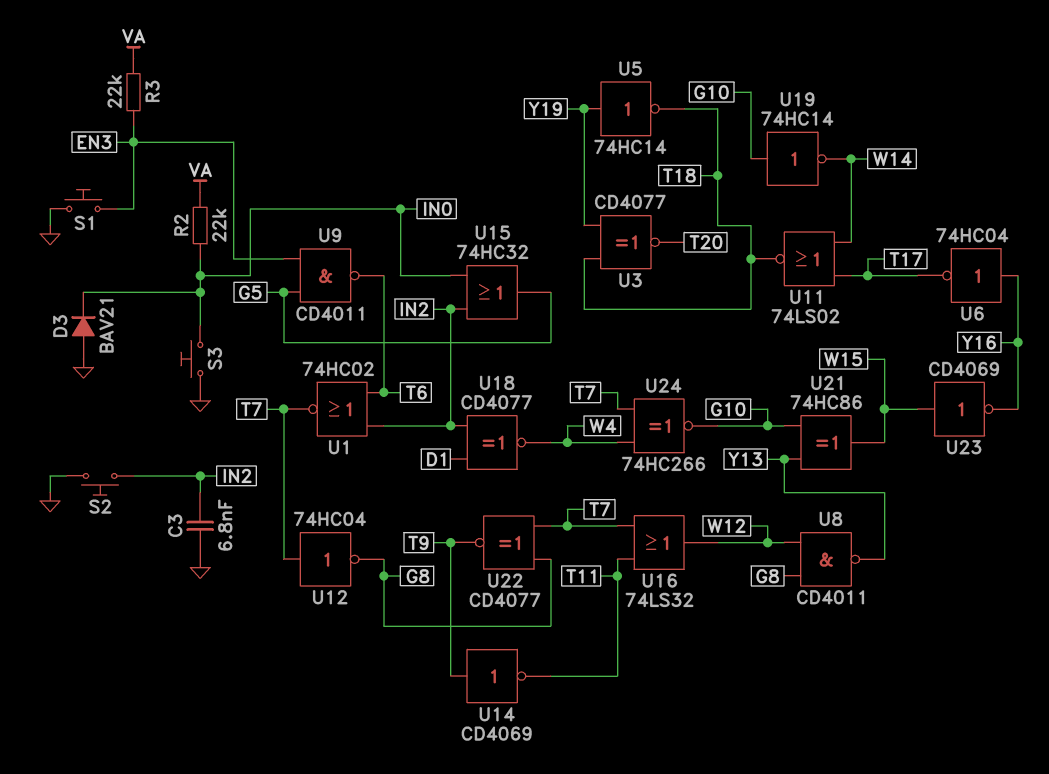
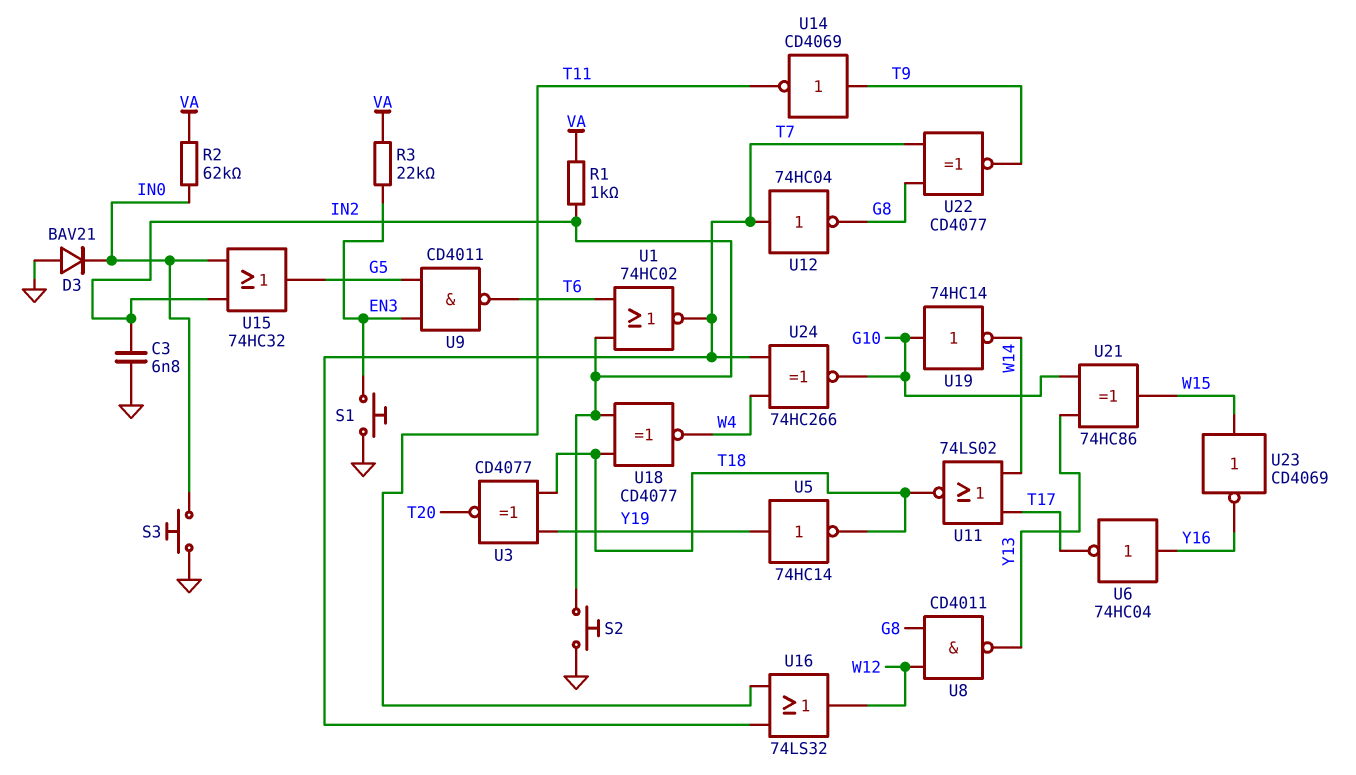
R1: none -> 1k (IN2, VA)
R2: 22k (IN0, VA) -> 62k (IN0, VA)
U18: XNOR CD4077 (in D1, in IN2, out W4) -> XNOR CD4077 (in IN2, in T18, out W4)

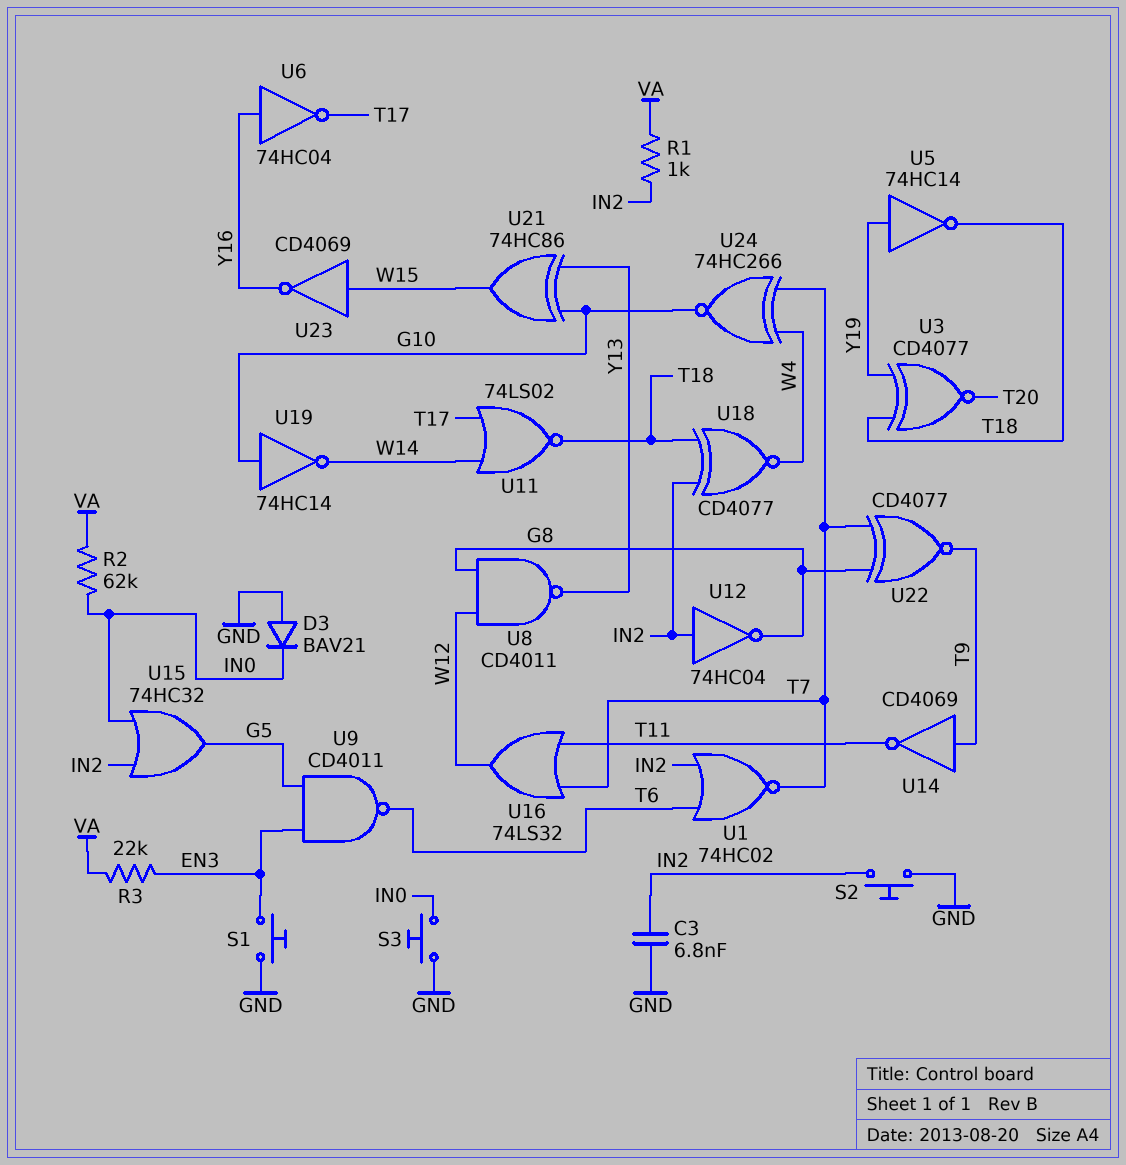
U12: NOT 74HC04 (in T7, out G8) -> NOT 74HC04 (in IN2, out G8)

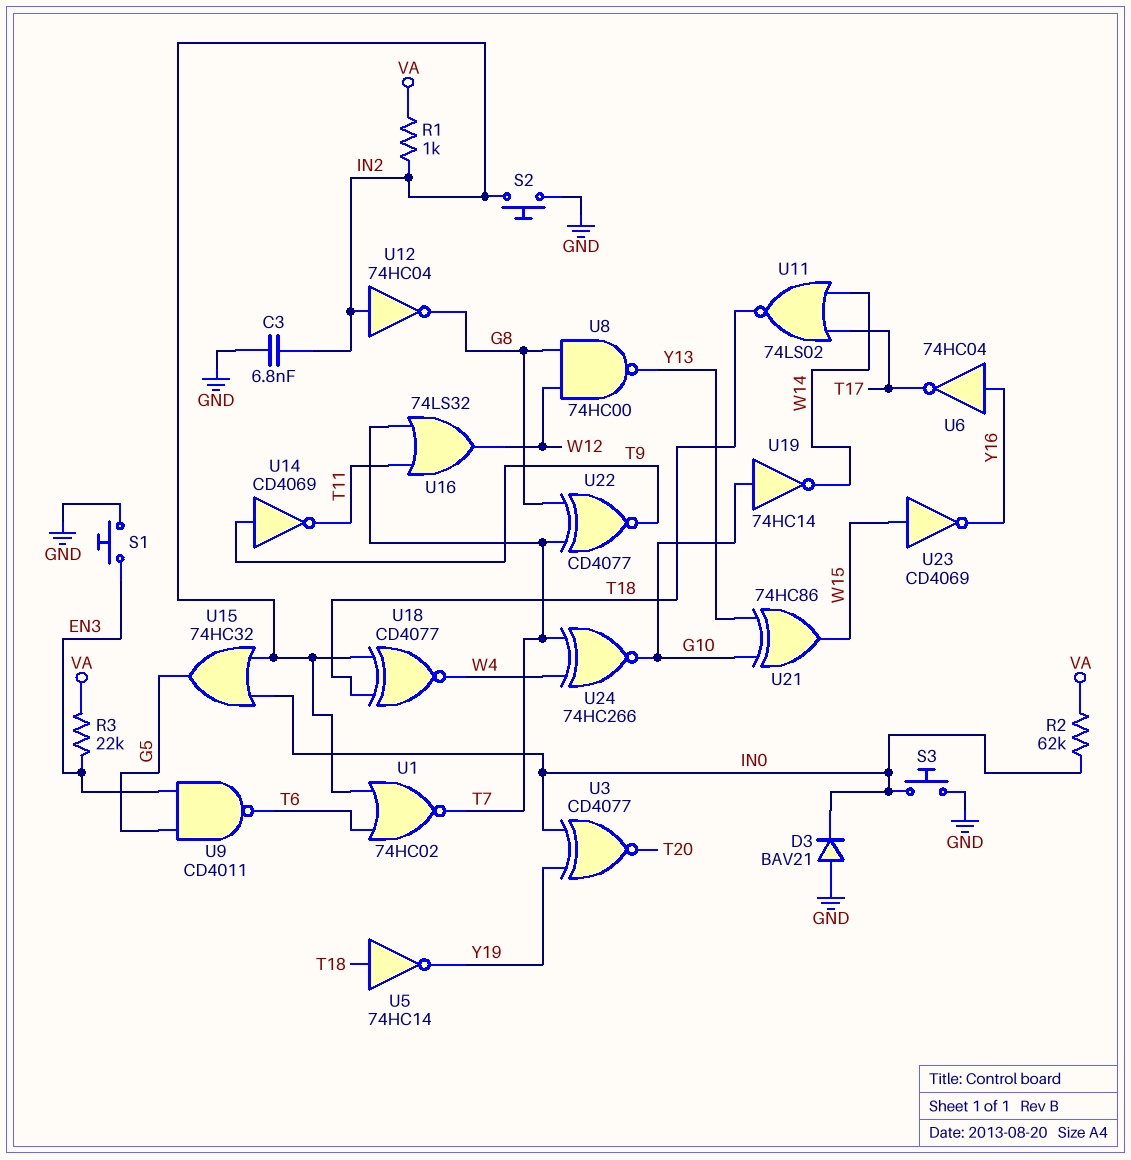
U3: XNOR CD4077 (in T18, in Y19, out T20) -> XNOR CD4077 (in IN0, in Y19, out T20)
U5: NOT 74HC14 (in Y19, out T18) -> NOT 74HC14 (in T18, out Y19)
U8: NAND CD4011 (in G8, in W12, out Y13) -> NAND 74HC00 (in G8, in W12, out Y13)

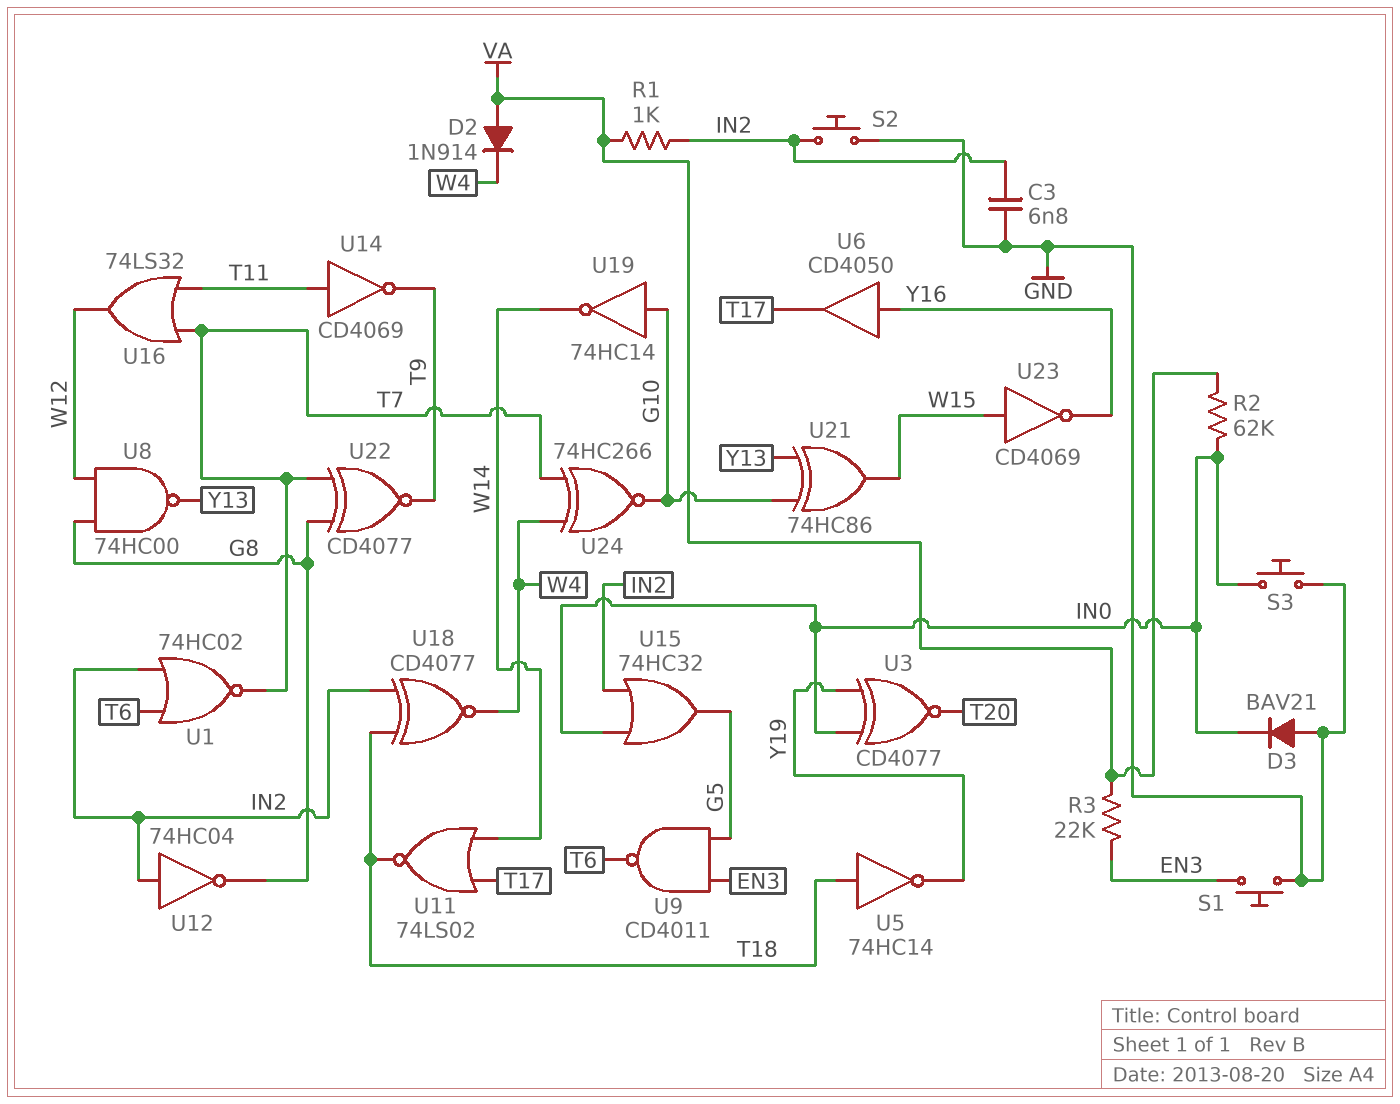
D2: none -> diode 1N914 (A VA, K W4)
U6: NOT 74HC04 (in Y16, out T17) -> buffer CD4050 (in Y16, out T17)
U14: NOT CD4069 (in T9, out T11) -> NOT CD4069 (in T11, out T9)

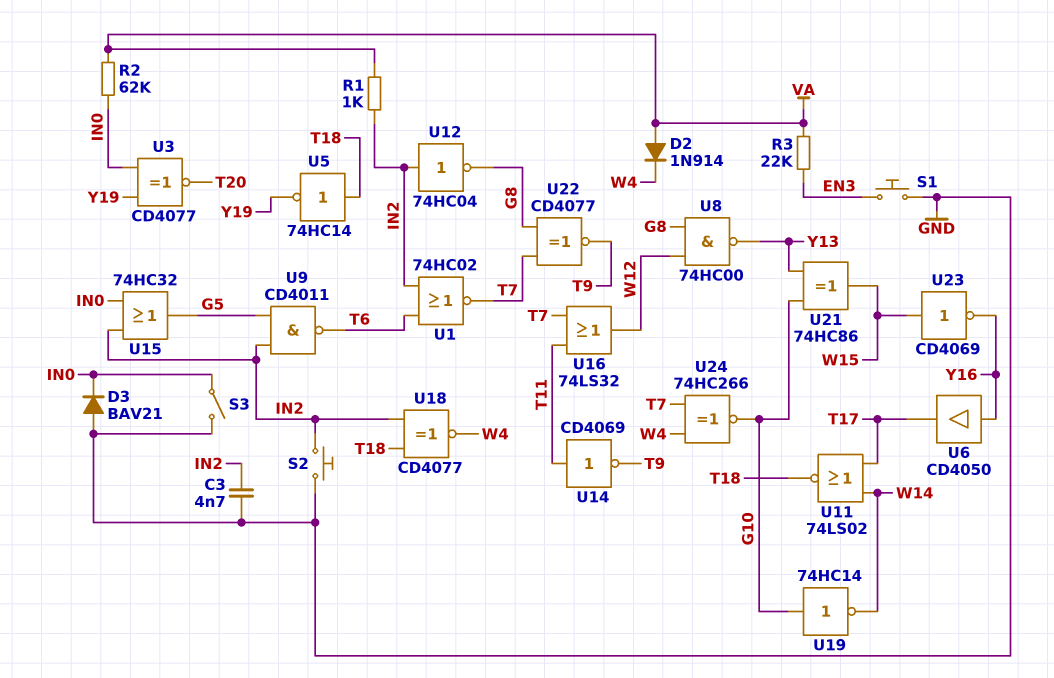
C3: 6.8nF (GND, IN2) -> 4.7nF (GND, IN2)
S3: button (GND, IN0) -> switch (GND, IN0)
U9: NAND CD4011 (in EN3, in G5, out T6) -> NAND CD4011 (in G5, in IN2, out T6)

